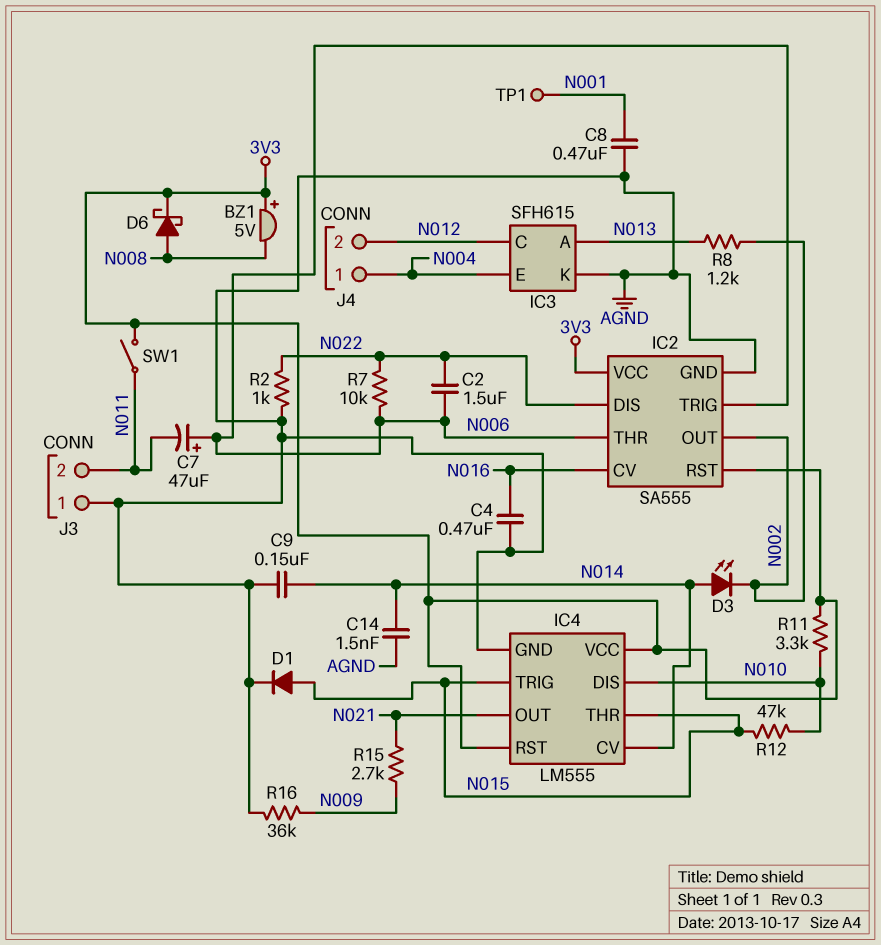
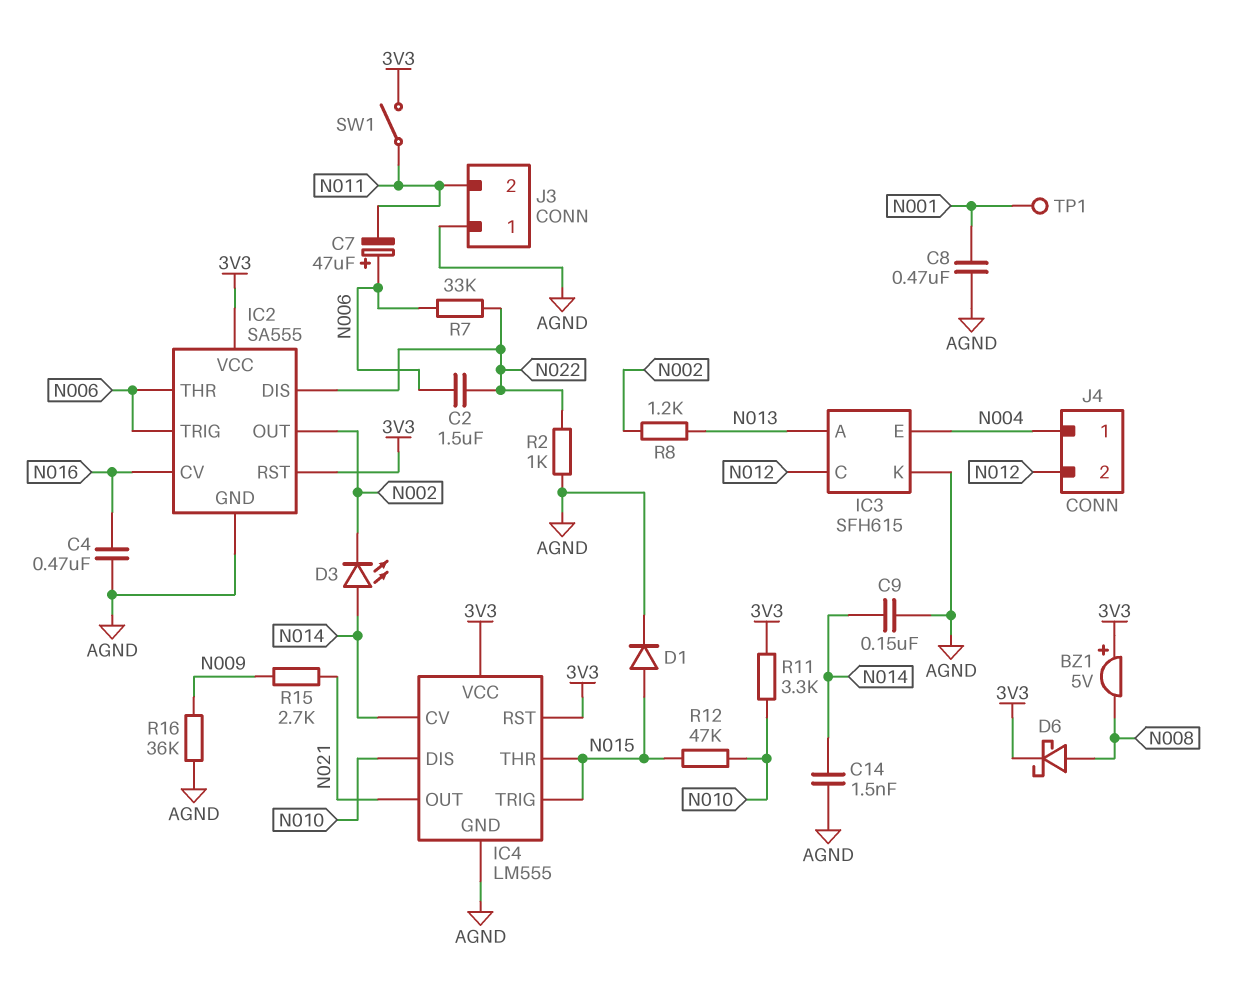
R7: 10k (N006, N022) -> 33k (N006, N022)

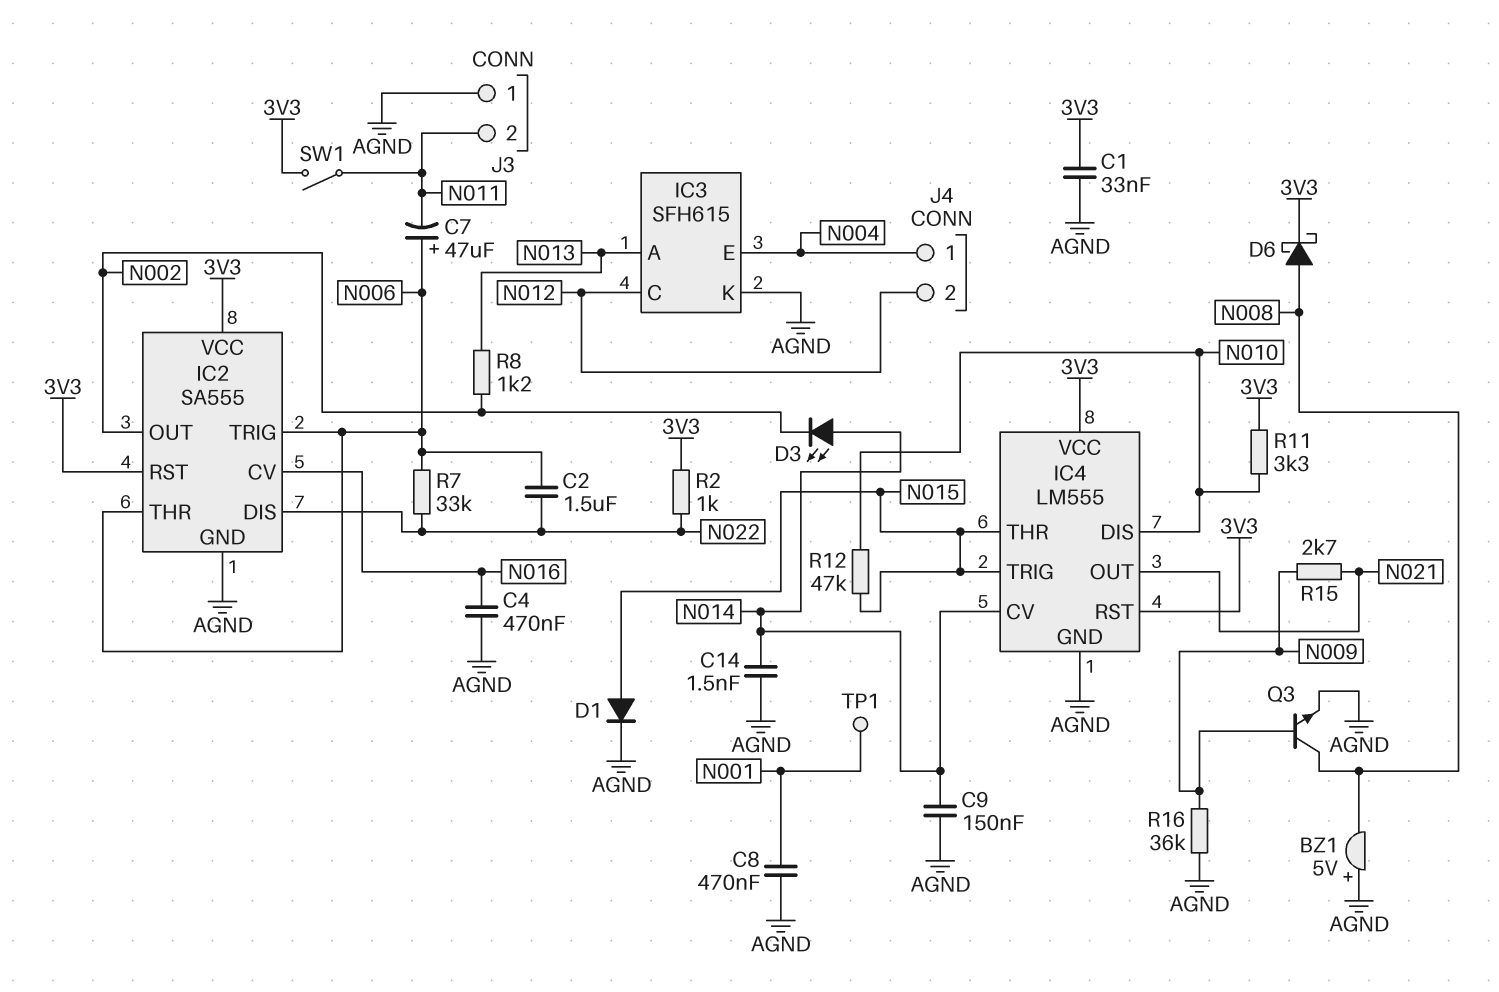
BZ1: buzzer 5V (plus 3V3, minus N008) -> buzzer 5V (plus AGND, minus N008)
C1: none -> 33nF (3V3, AGND)
Q3: none -> NPN (B N009, C N008, E AGND)
R2: 1k (AGND, N022) -> 1k (3V3, N022)

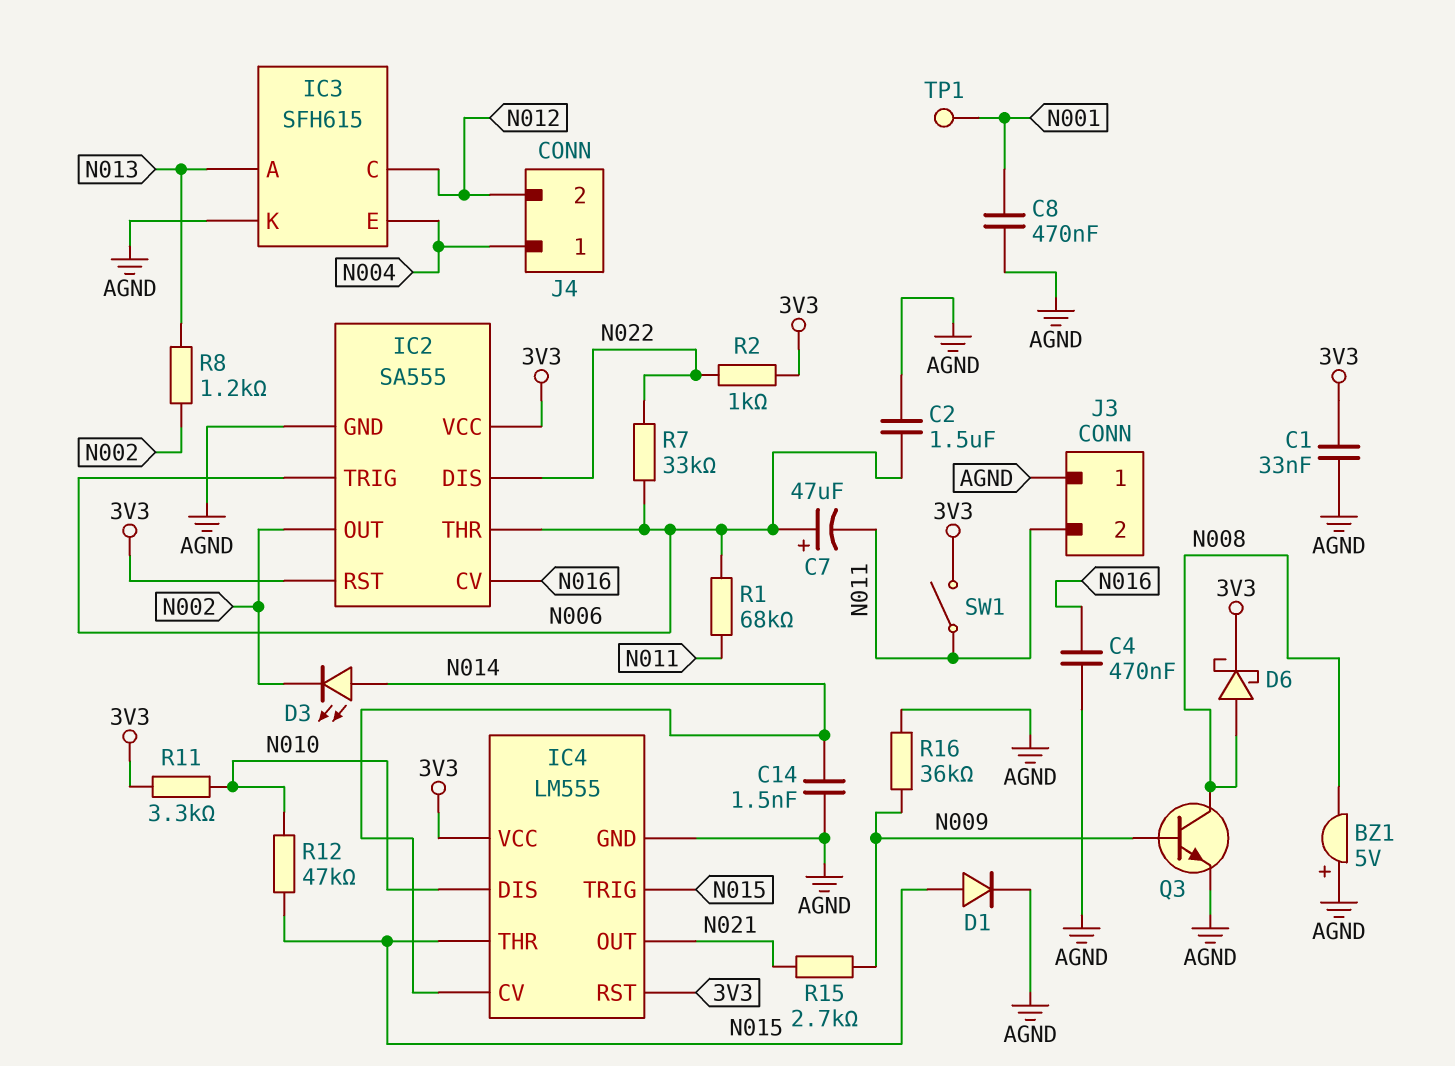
C2: 1.5uF (N006, N022) -> 1.5uF (AGND, N006)
C9: 150nF (AGND, N014) -> none
R1: none -> 68k (N006, N011)

